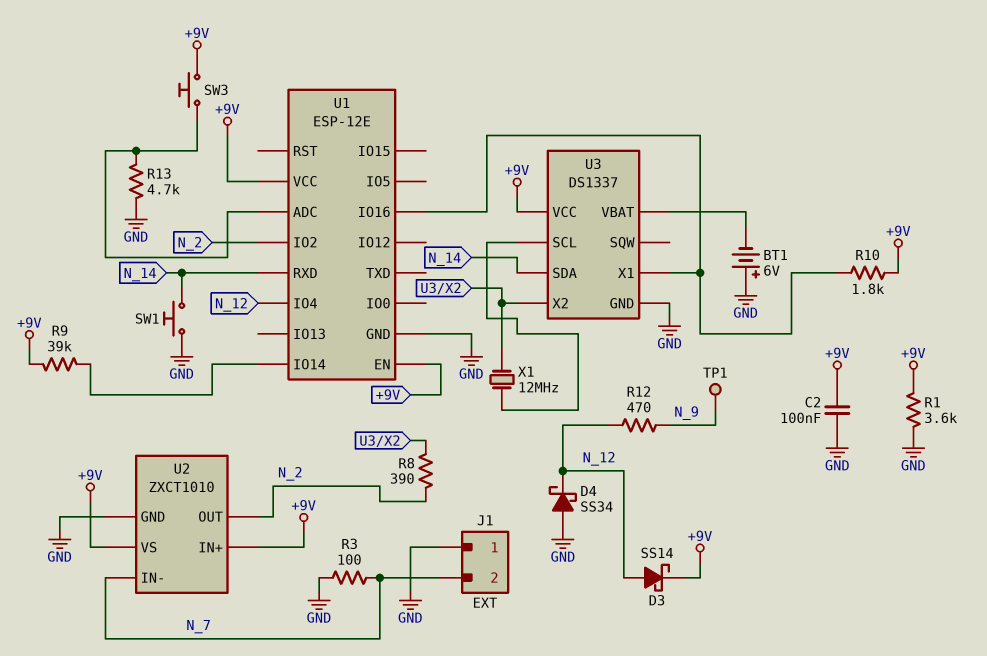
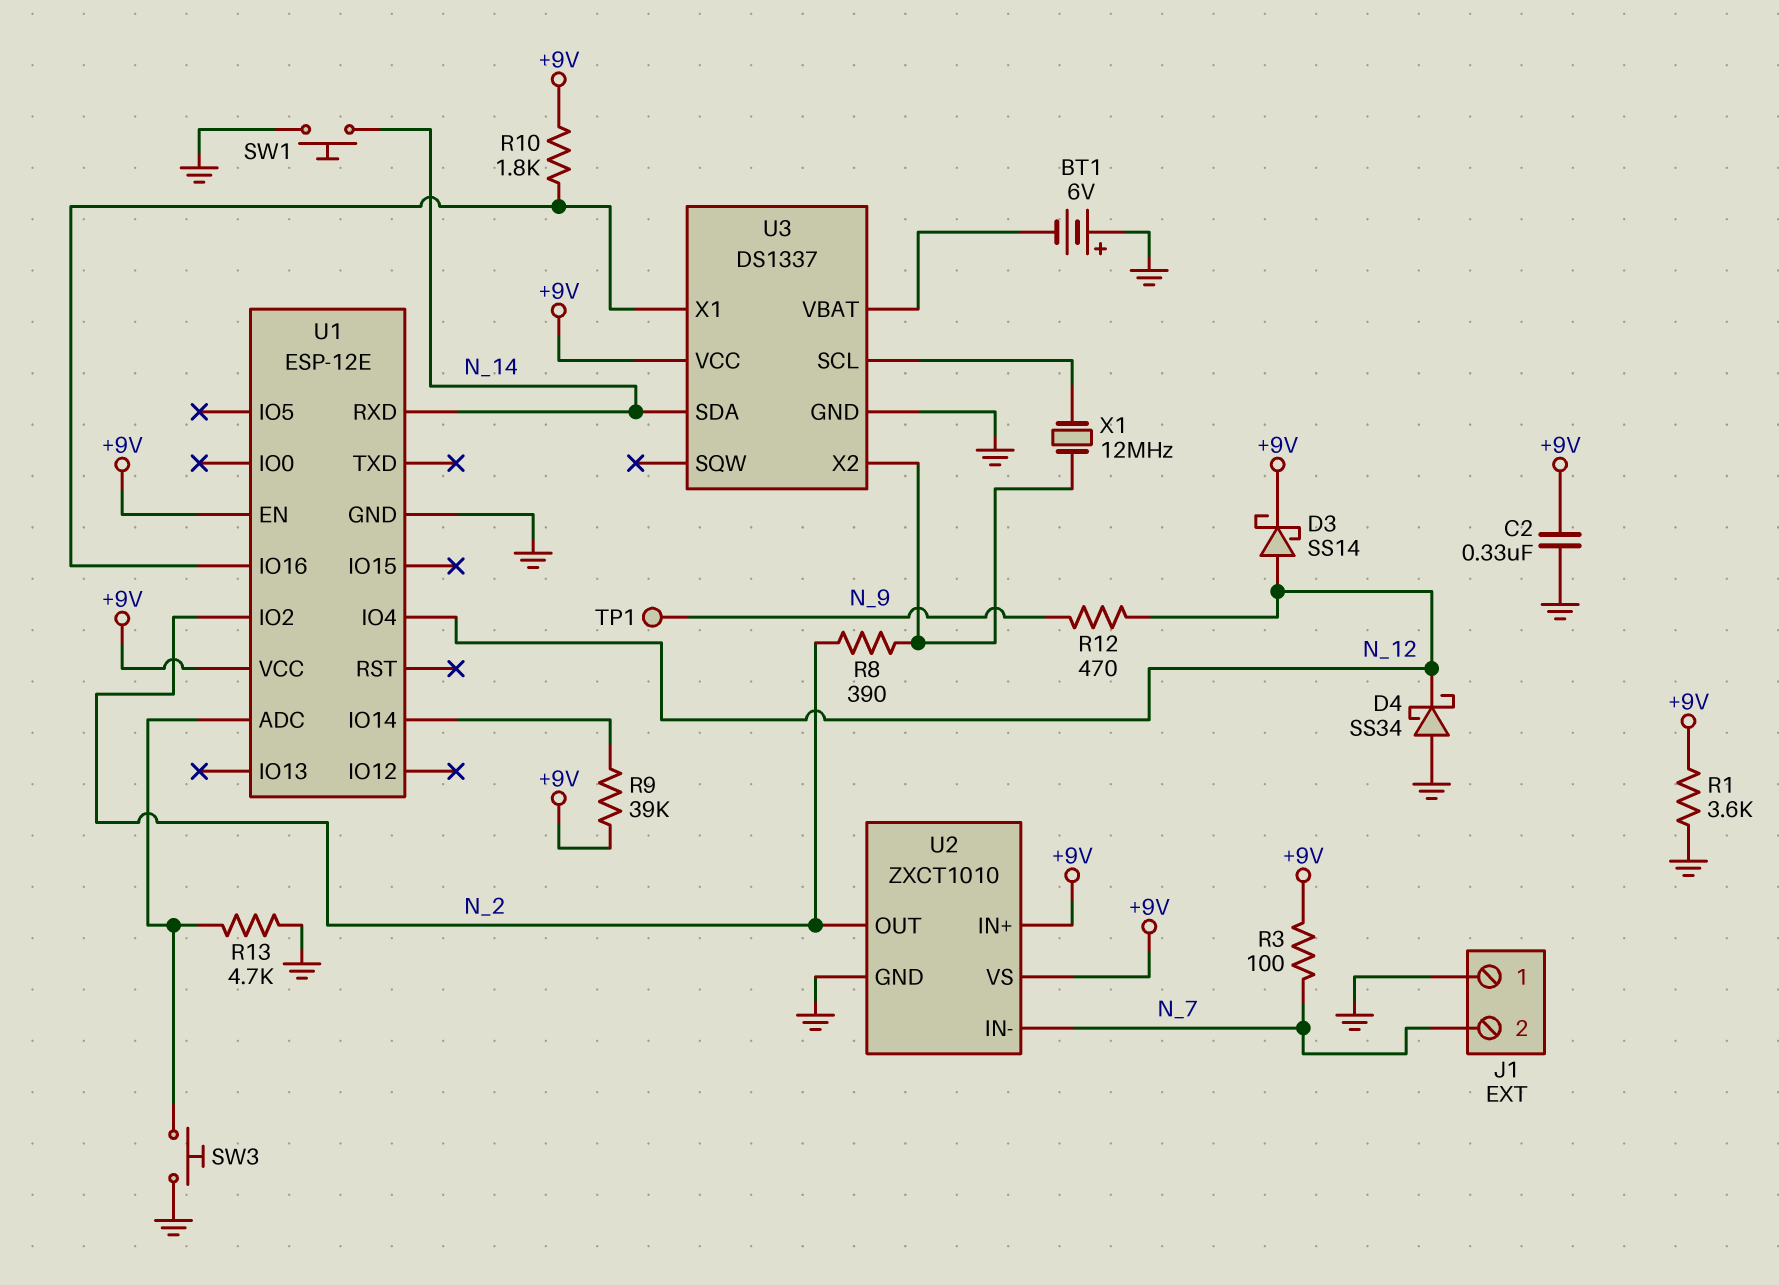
C2: 100nF (+9V, GND) -> 330nF (+9V, GND)
R3: 100 (GND, N_7) -> 100 (+9V, N_7)
SW3: button (+9V, U1/ADC) -> button (GND, U1/ADC)

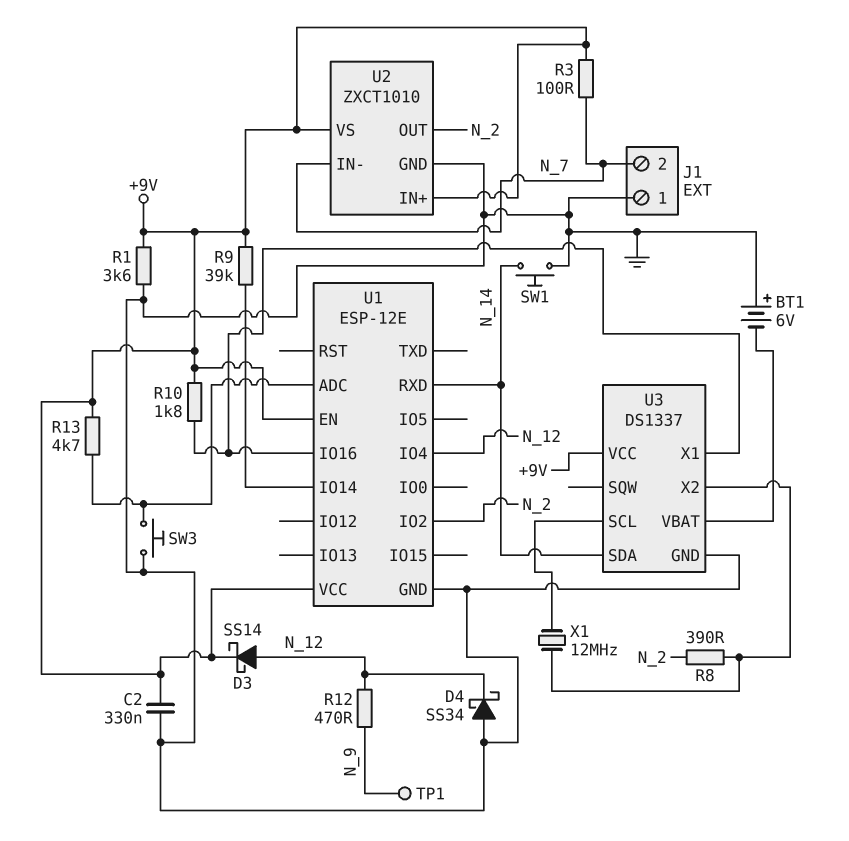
R13: 4.7k (GND, U1/ADC) -> 4.7k (+9V, U1/ADC)

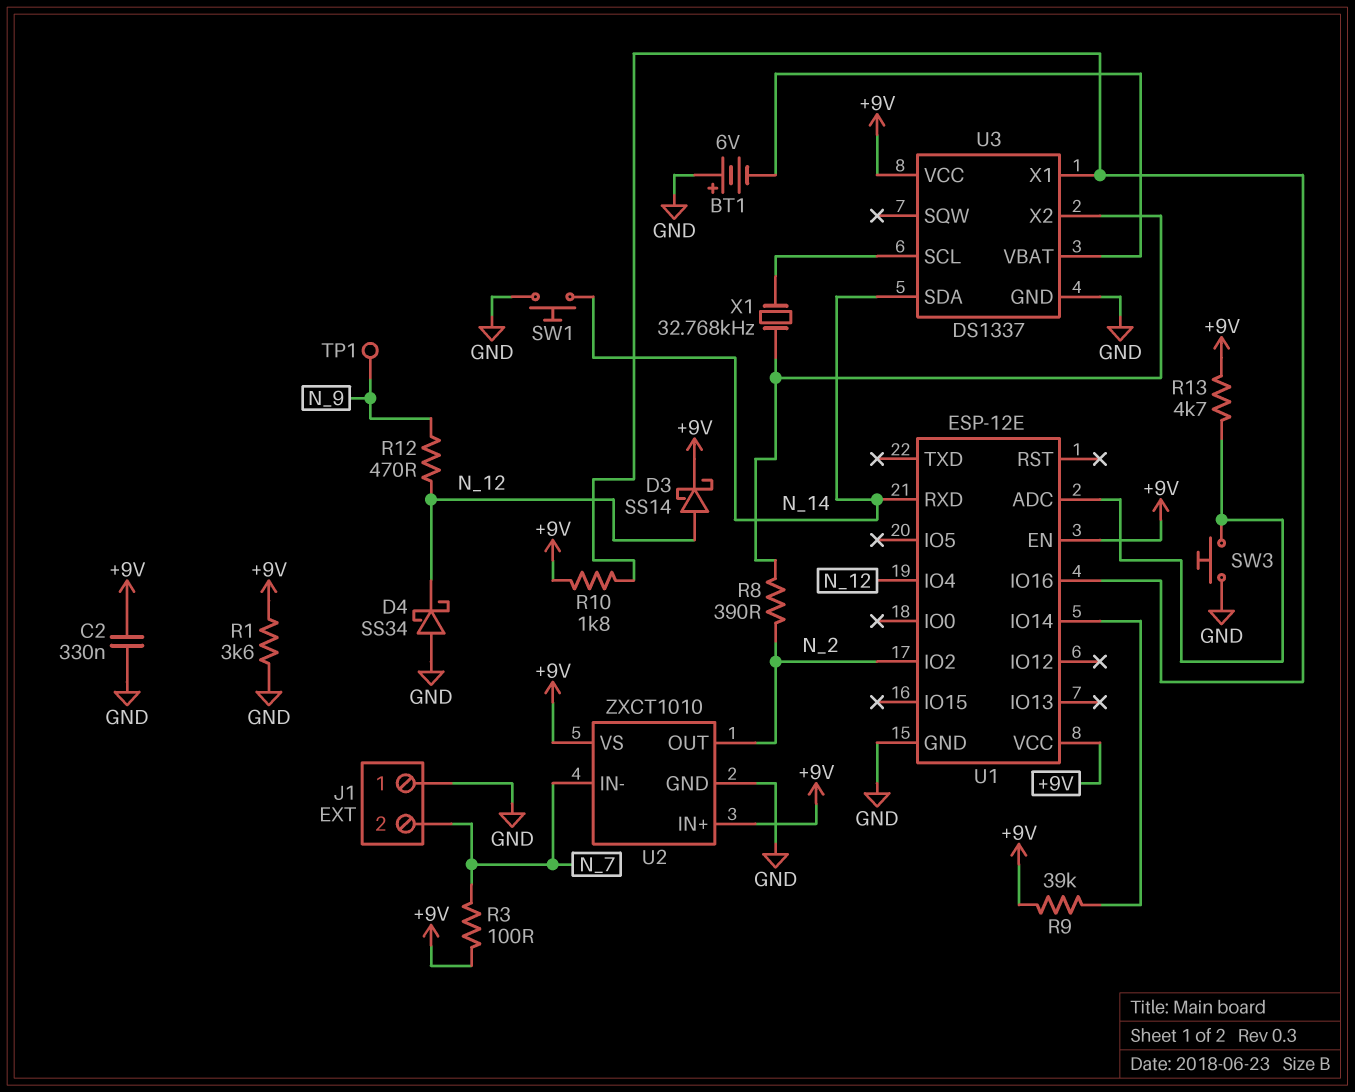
X1: 12MHz (U3/SCL, U3/X2) -> 32.768kHz (U3/SCL, U3/X2)

